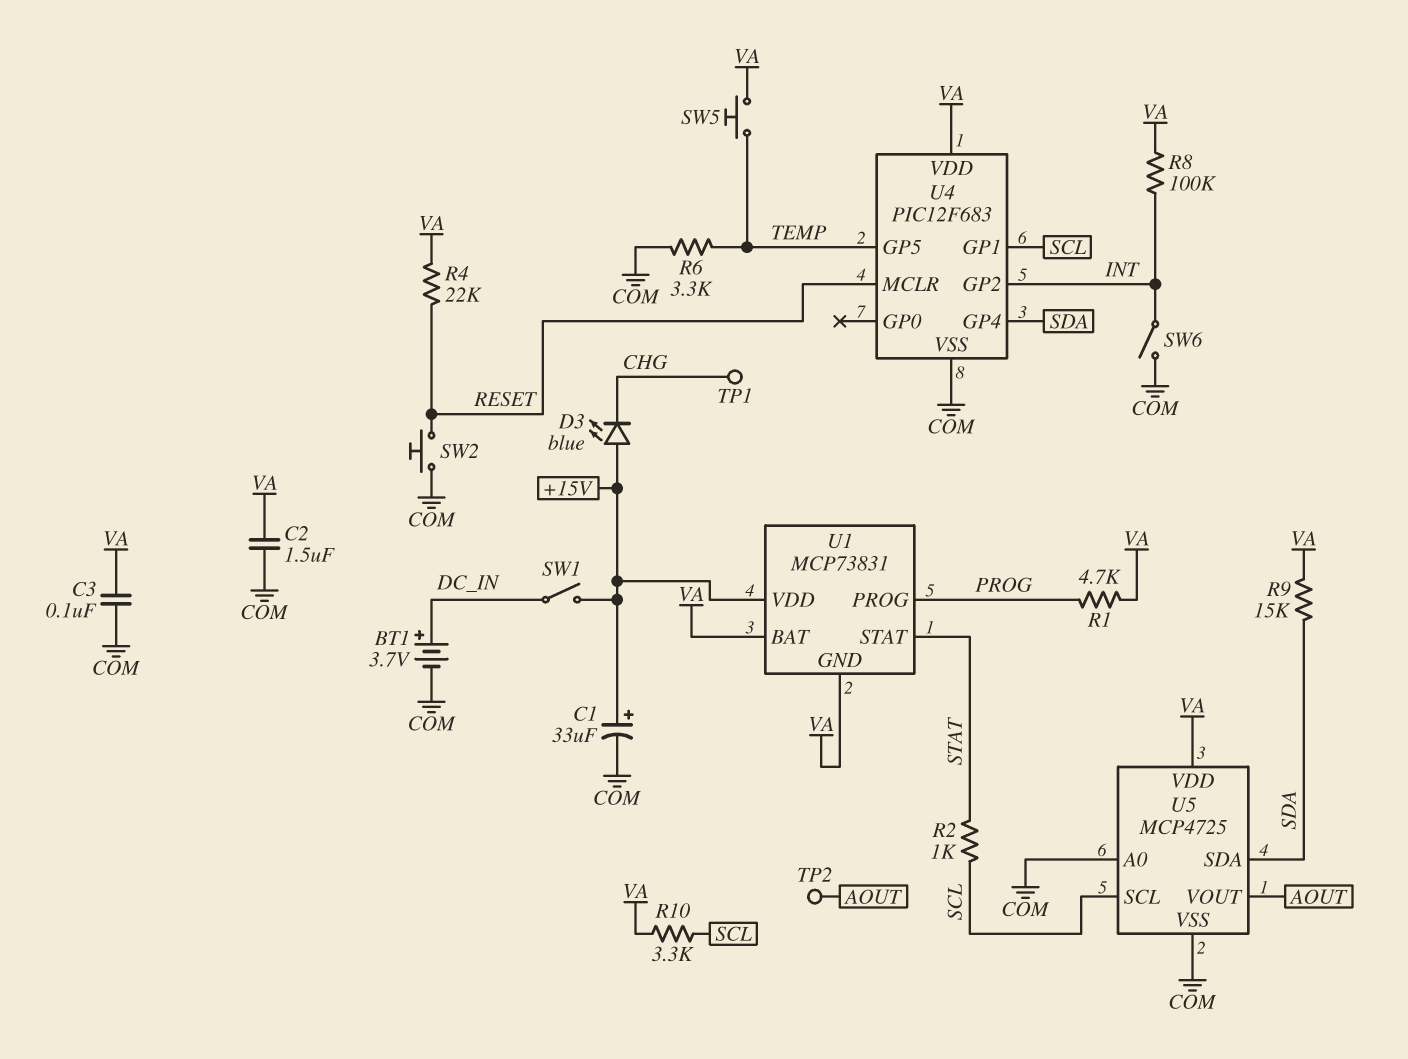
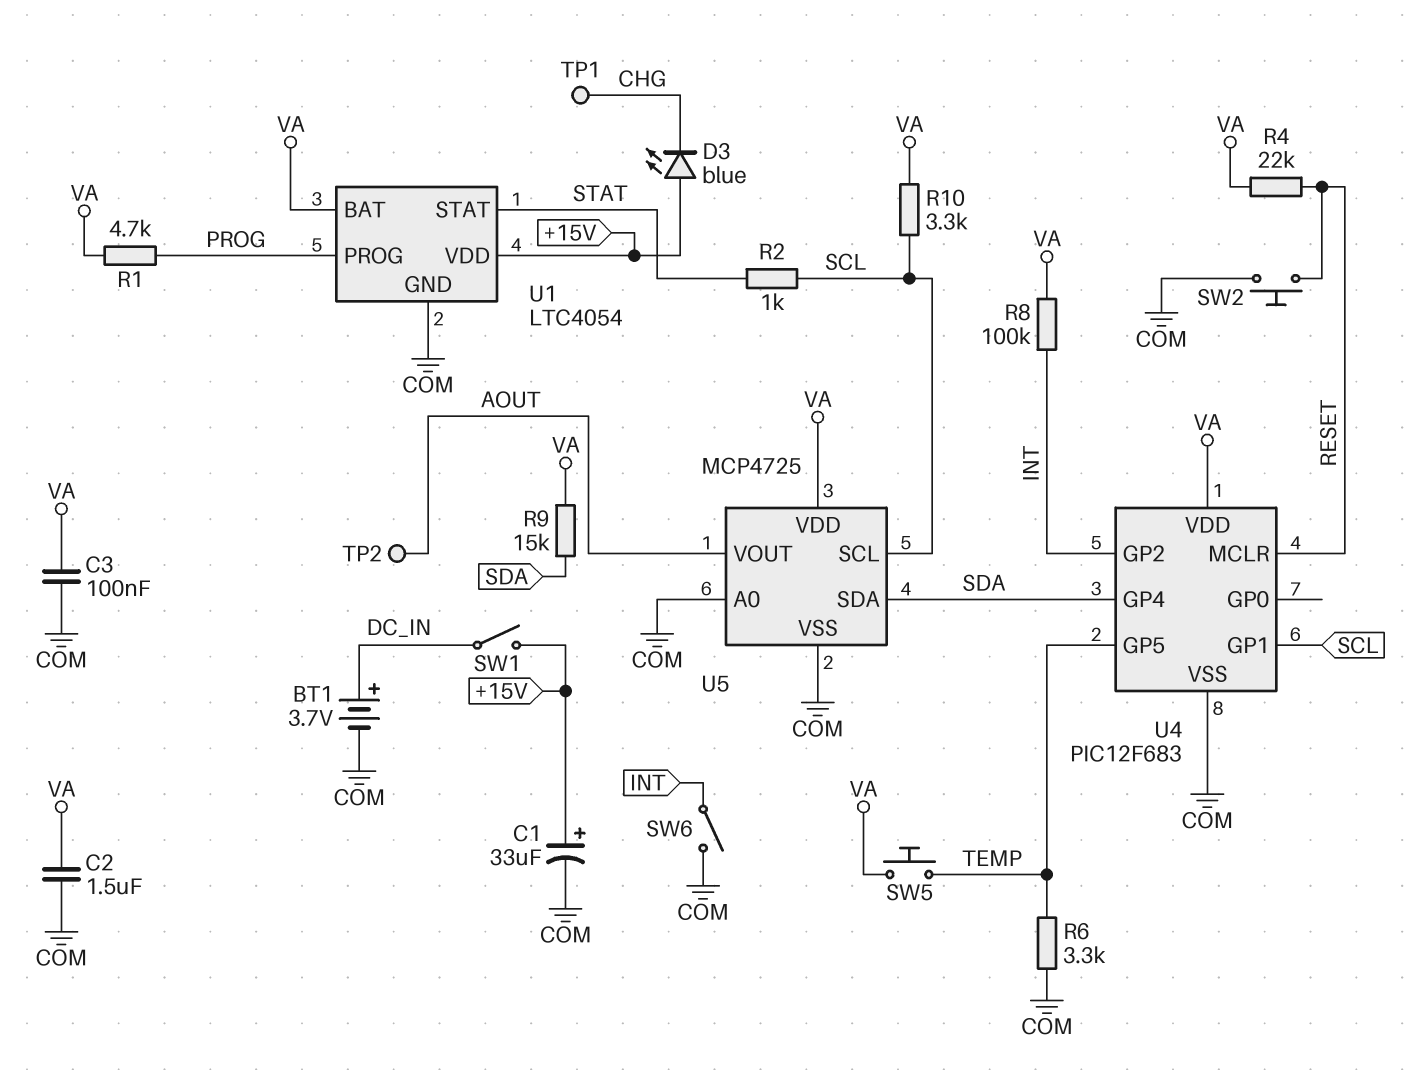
U1: MCP73831 -> LTC4054
U1 pin GND: VA -> COM

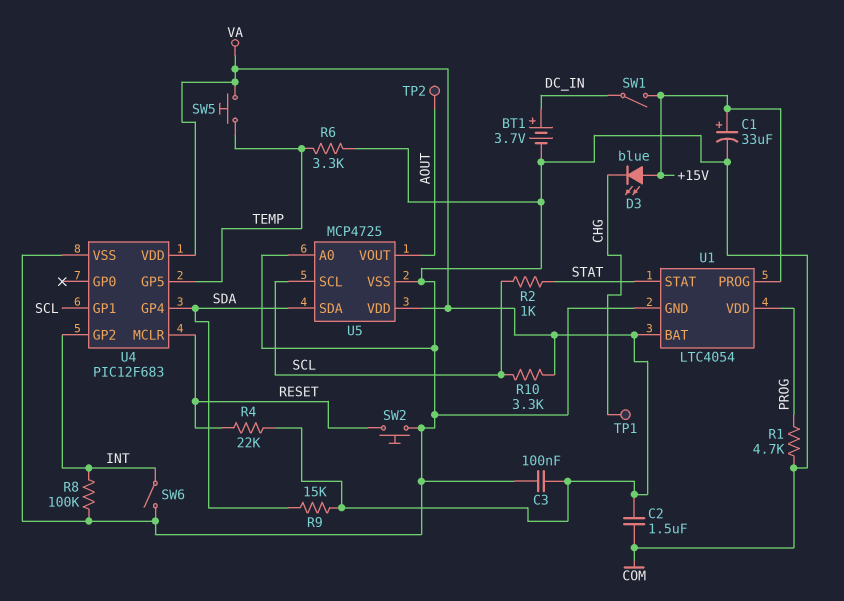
R1: 4.7k (PROG, VA) -> 4.7k (COM, PROG)
R8: 100k (INT, VA) -> 100k (COM, INT)
U1 pin PROG: PROG -> +15V
U1 pin VDD: +15V -> PROG

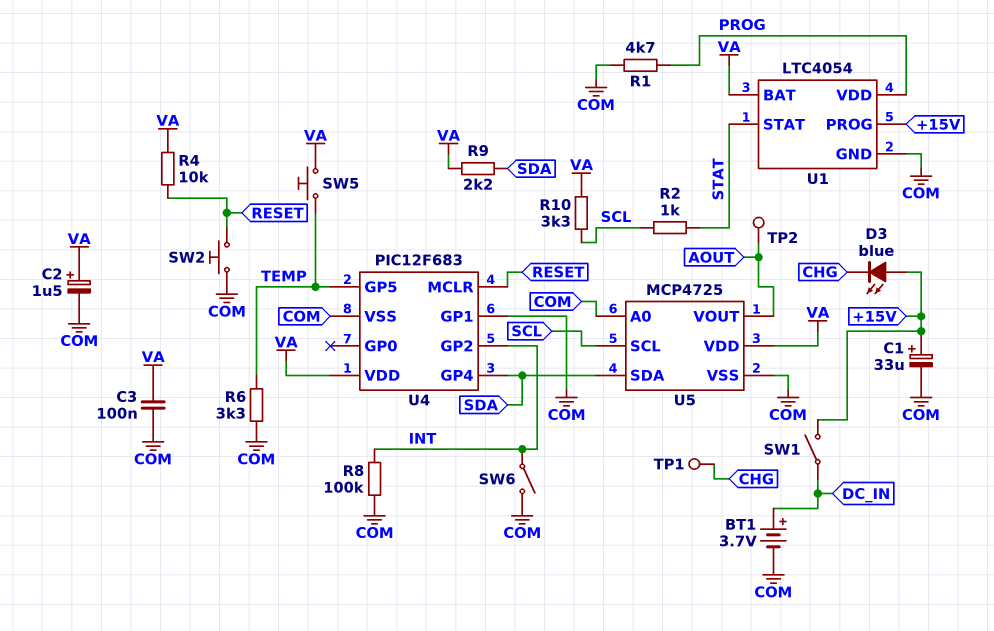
C2: 1.5uF (COM, VA) -> 1.5uF (plus VA, minus COM)
R4: 22k (RESET, VA) -> 10k (RESET, VA)
R9: 15k (SDA, VA) -> 2.2k (SDA, VA)
U4 pin GP1: SCL -> COM

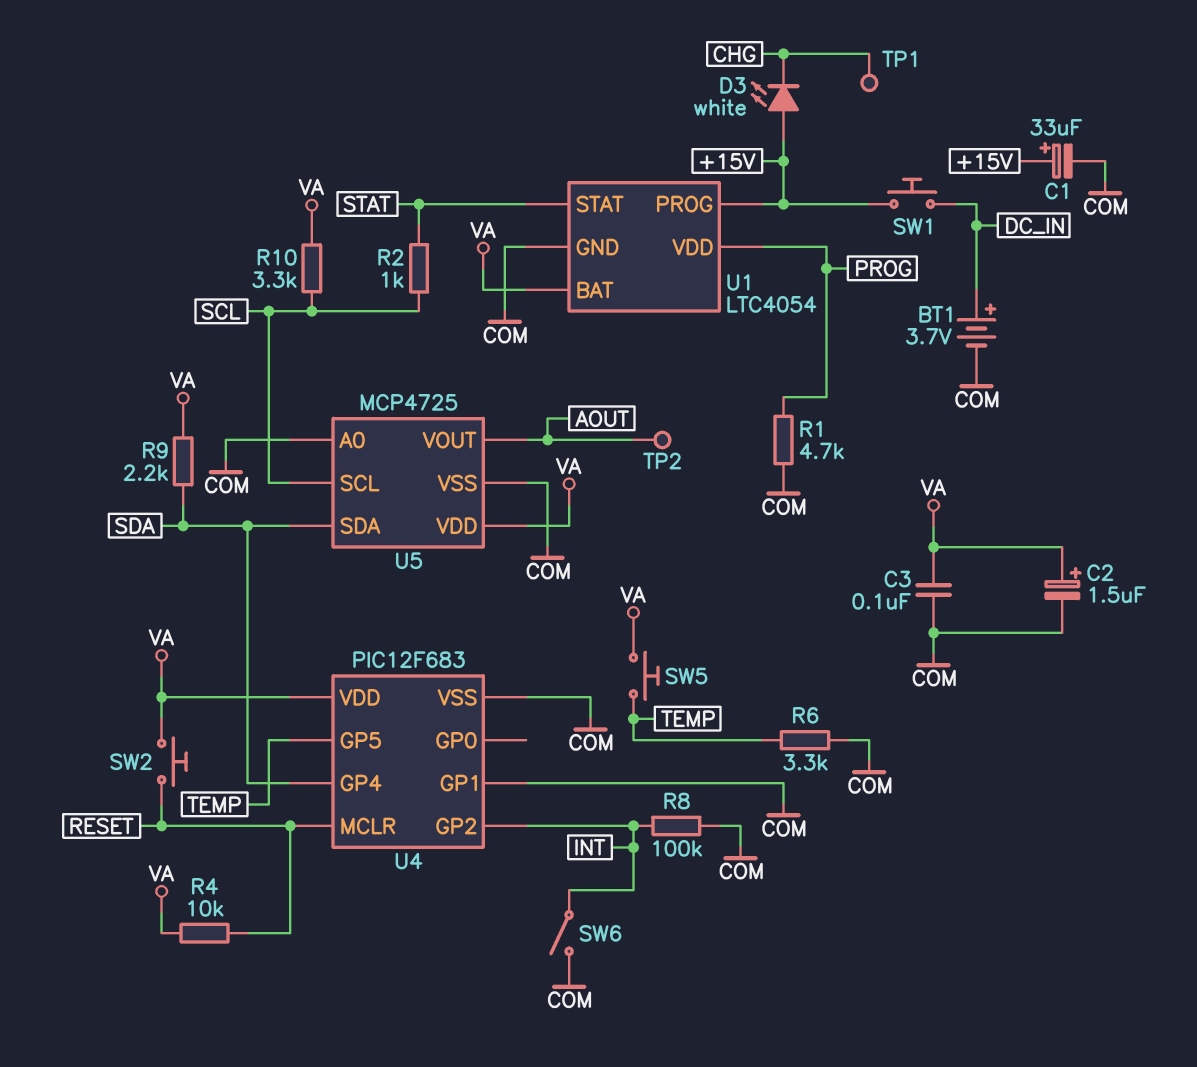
D3: LED blue (A +15V, K CHG) -> LED white (A +15V, K CHG)
SW1: switch (+15V, DC_IN) -> button (+15V, DC_IN)
SW2: button (COM, RESET) -> button (RESET, VA)

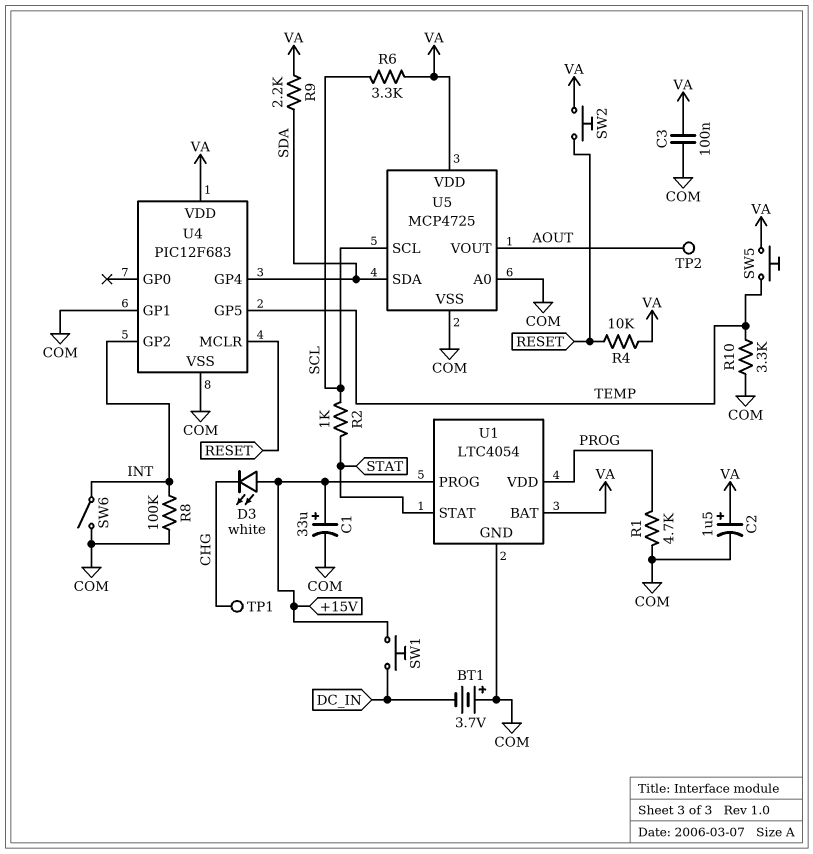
BT1: 3.7V (plus DC_IN, minus COM) -> 3.7V (plus COM, minus DC_IN)
R6: 3.3k (COM, TEMP) -> 3.3k (SCL, VA)
R10: 3.3k (SCL, VA) -> 3.3k (COM, TEMP)

